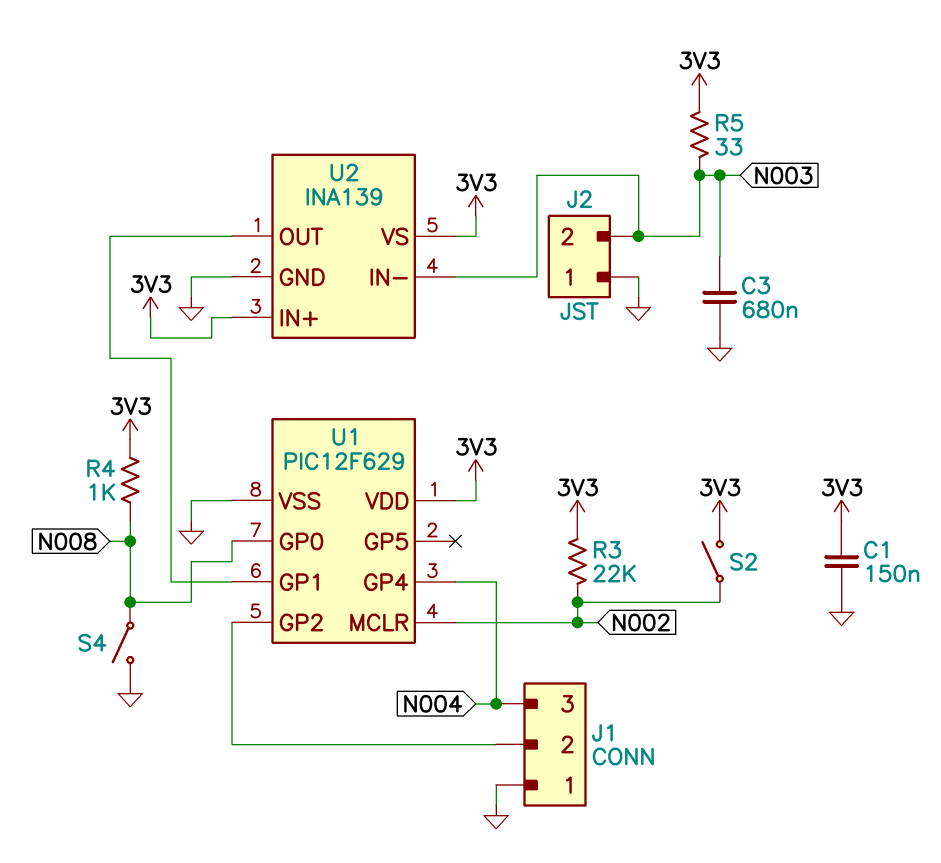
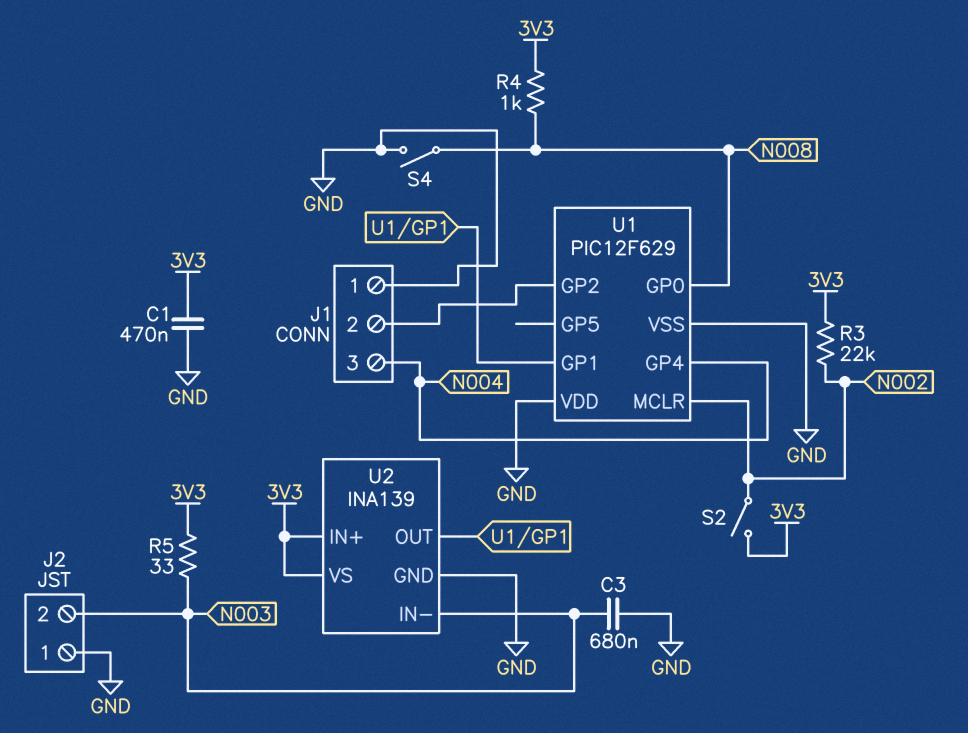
C1: 150nF (3V3, GND) -> 470nF (3V3, GND)
U1 pin VDD: 3V3 -> GND

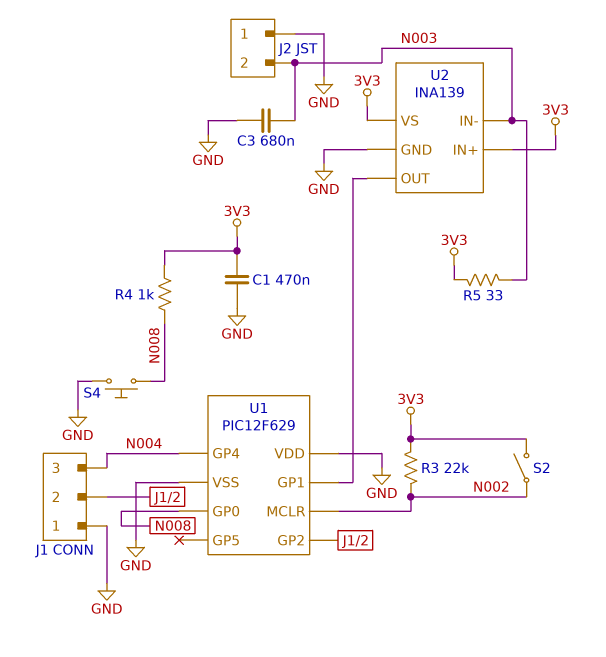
S4: switch (GND, N008) -> button (GND, N008)

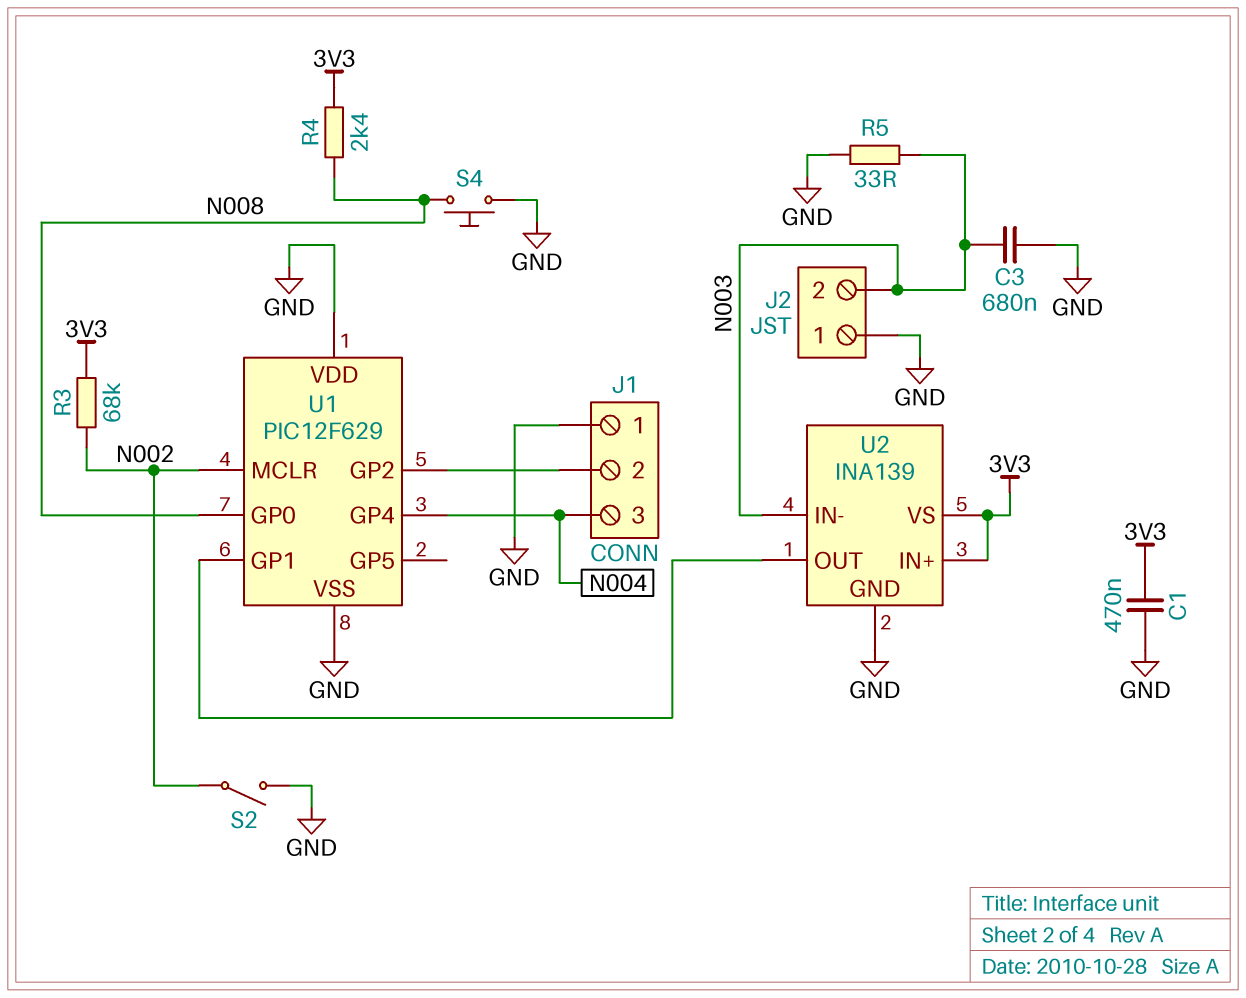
R3: 22k (3V3, N002) -> 68k (3V3, N002)
R4: 1k (3V3, N008) -> 2.4k (3V3, N008)
R5: 33 (3V3, N003) -> 33 (GND, N003)
S2: switch (3V3, N002) -> switch (GND, N002)

